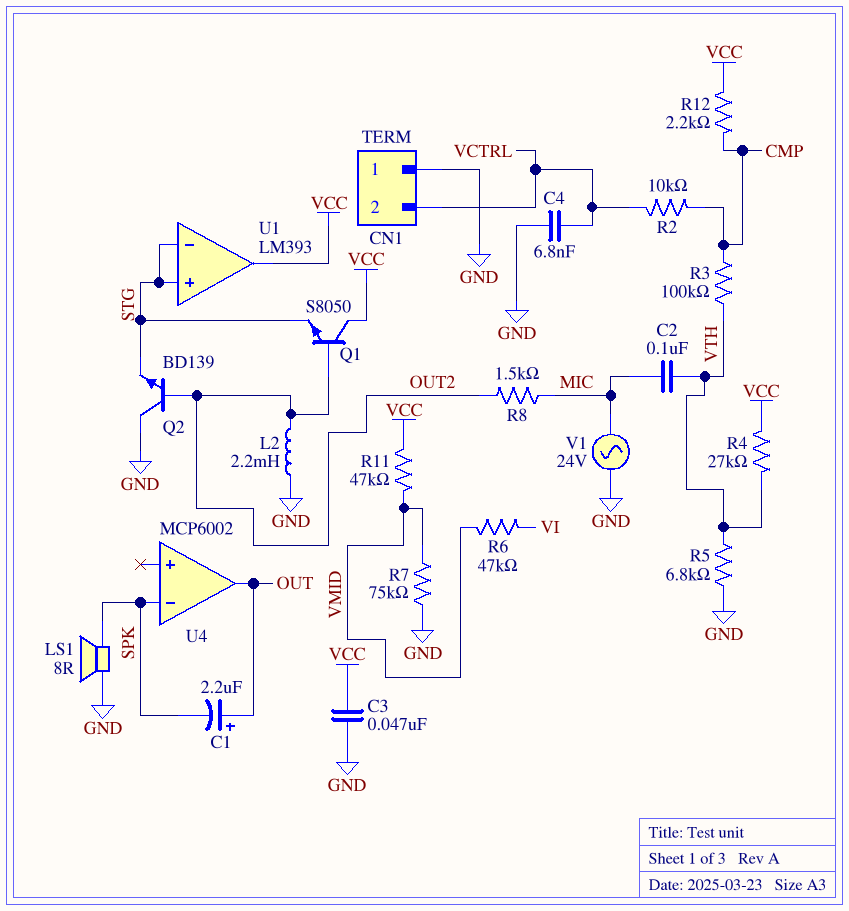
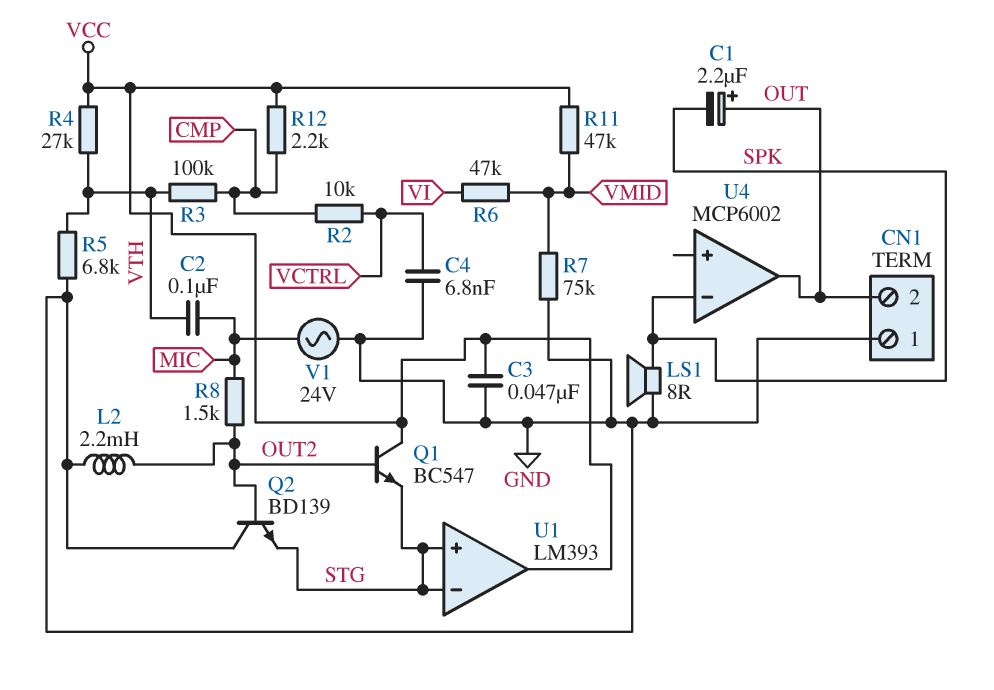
CN1 pin 2: VCTRL -> OUT
Q1: NPN S8050 (B OUT2, C VCC, E STG) -> NPN BC547 (B OUT2, C VCC, E STG)

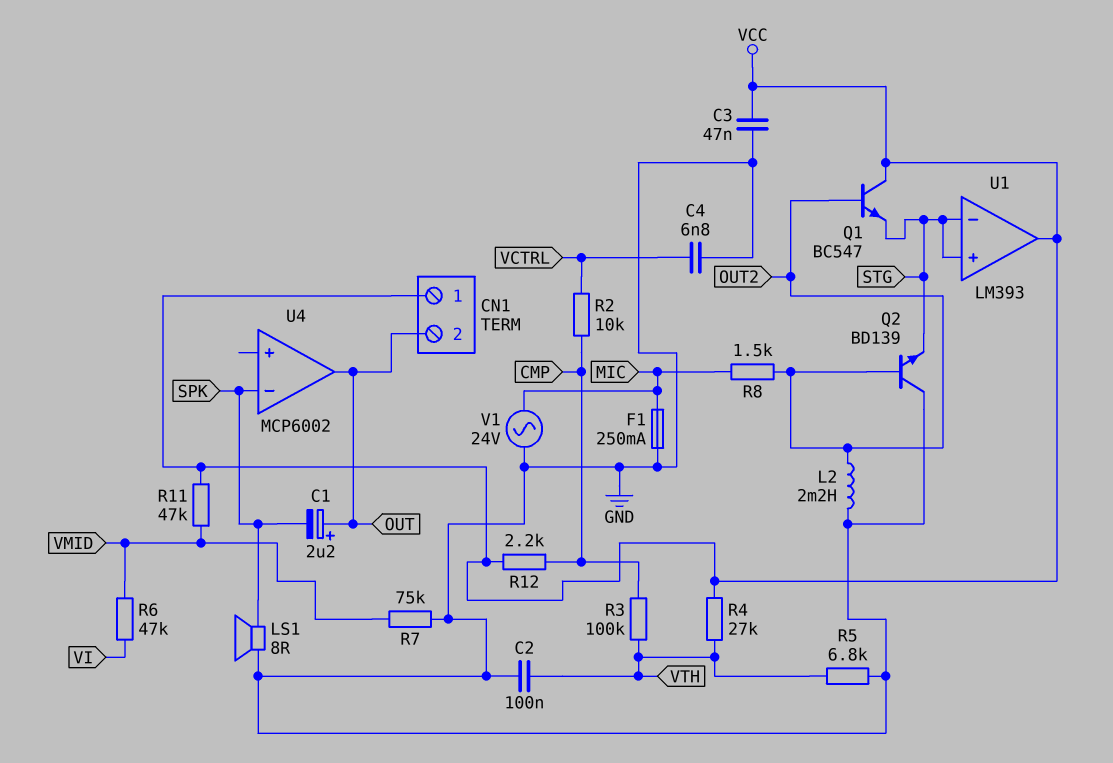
C2: 100nF (MIC, VTH) -> 100nF (GND, VTH)
CN1 pin 1: GND -> VCC
F1: none -> 250mA (GND, MIC)

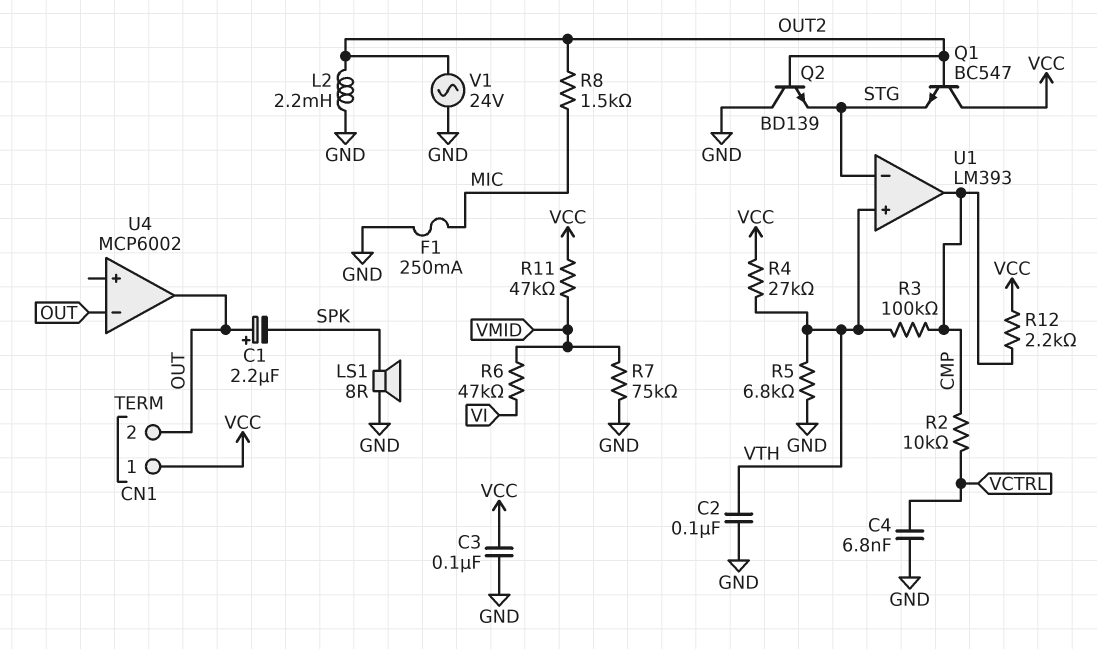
C3: 47nF (GND, VCC) -> 100nF (GND, VCC)
U1 pin in+: STG -> VTH
U1 pin out: VCC -> CMP
U4 pin in-: SPK -> OUT
V1: AC 24V (GND, MIC) -> AC 24V (GND, OUT2)

